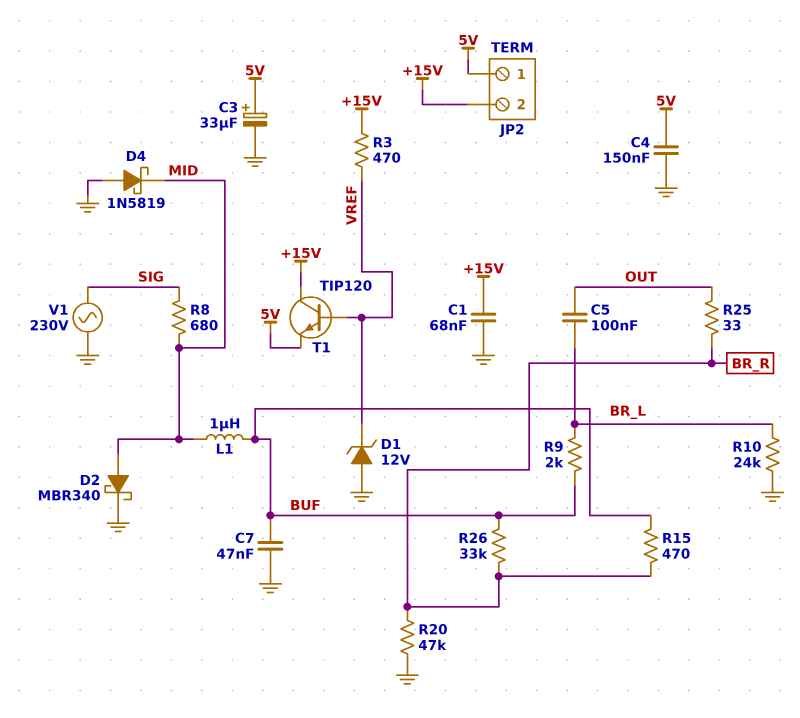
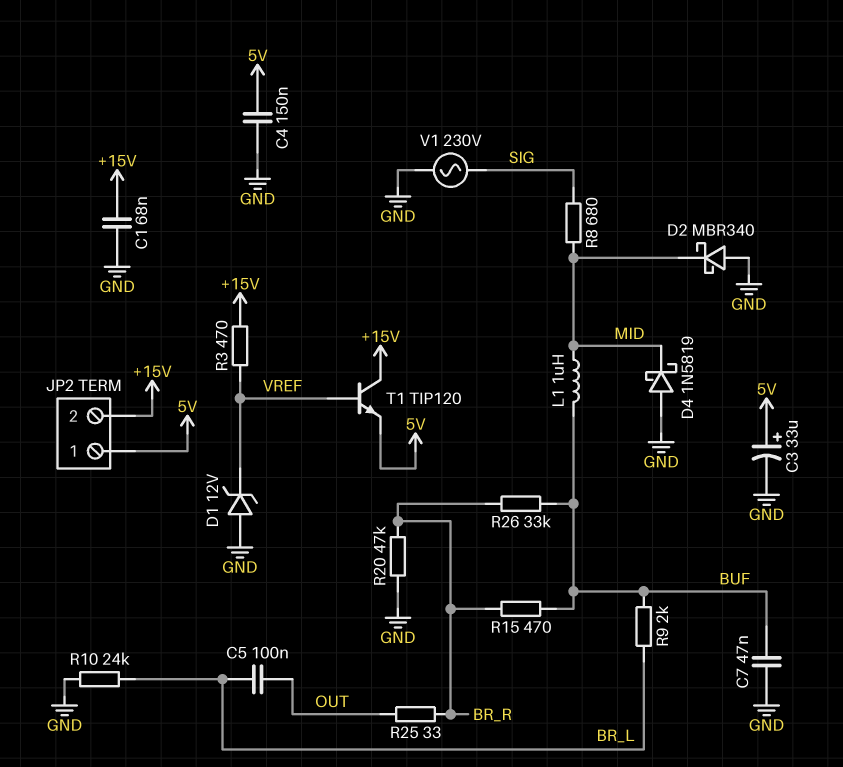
D2: schottky MBR340 (A MID, K GND) -> schottky MBR340 (A GND, K MID)

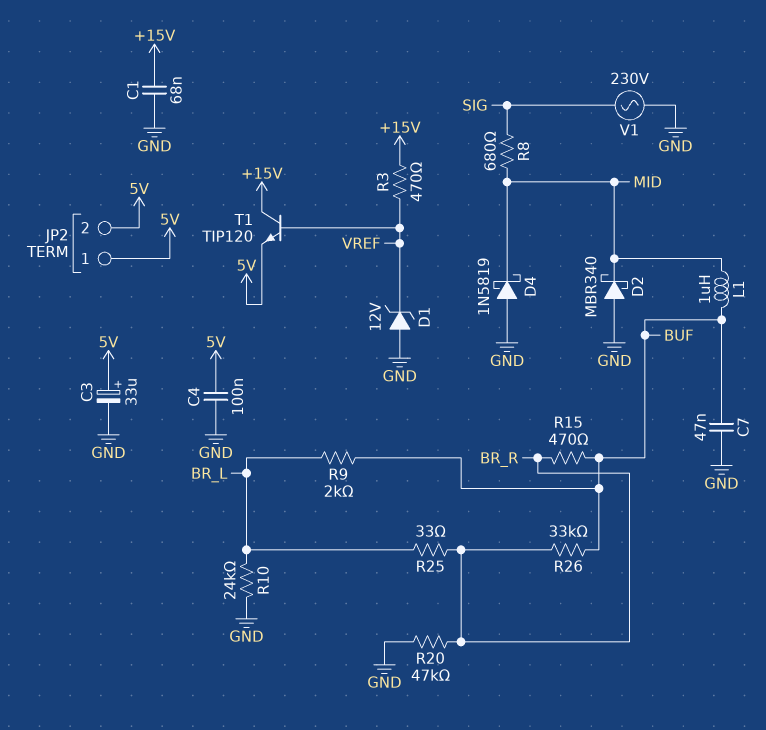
C4: 150nF (5V, GND) -> 100nF (5V, GND)
C5: 100nF (BR_L, OUT) -> none
JP2 pin 2: +15V -> 5V
R25: 33 (BR_R, OUT) -> 33 (BR_L, BR_R)

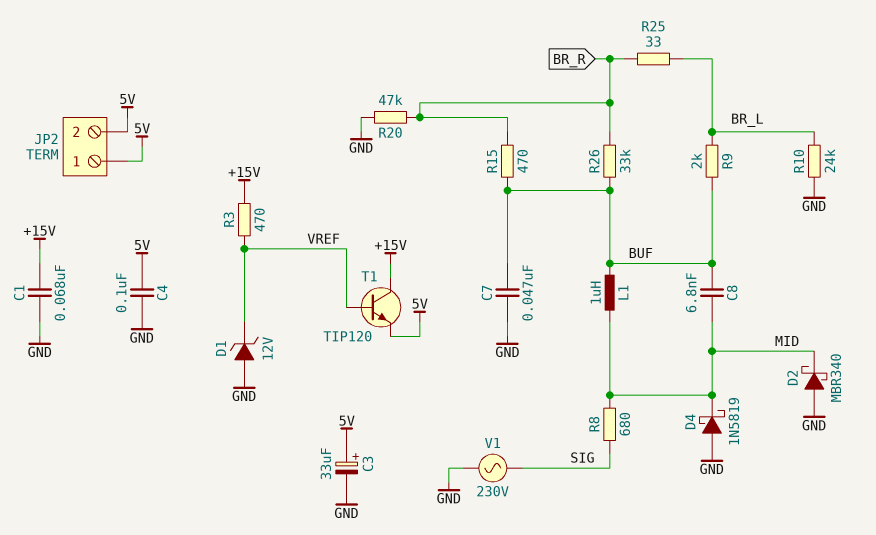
C8: none -> 6.8nF (BUF, MID)

